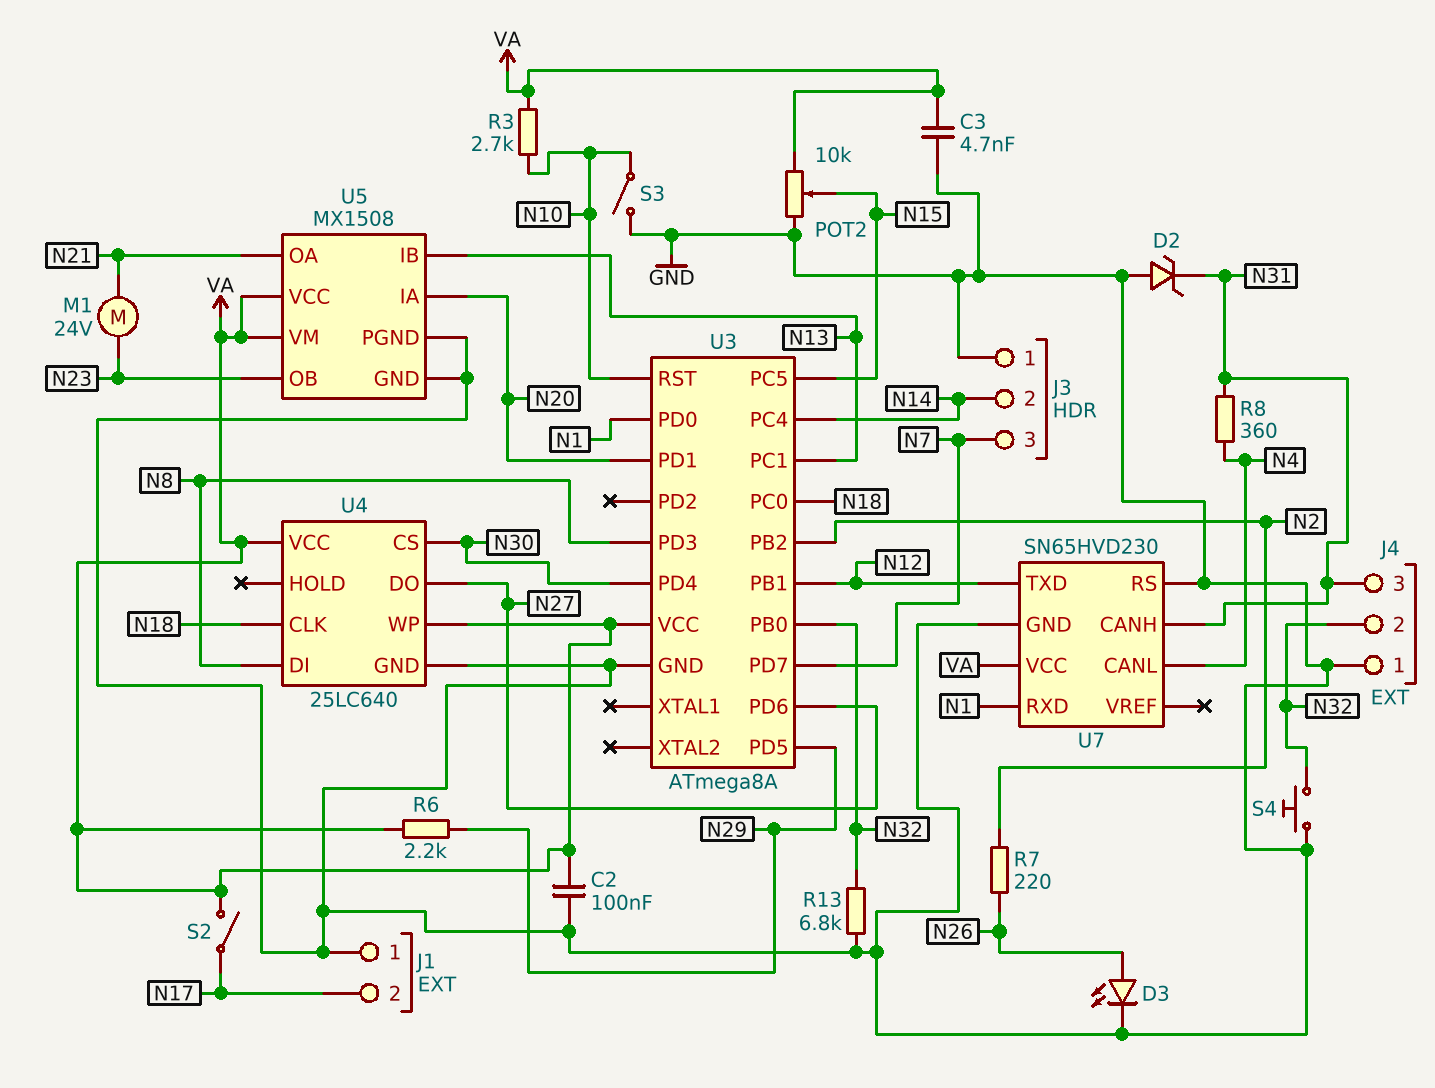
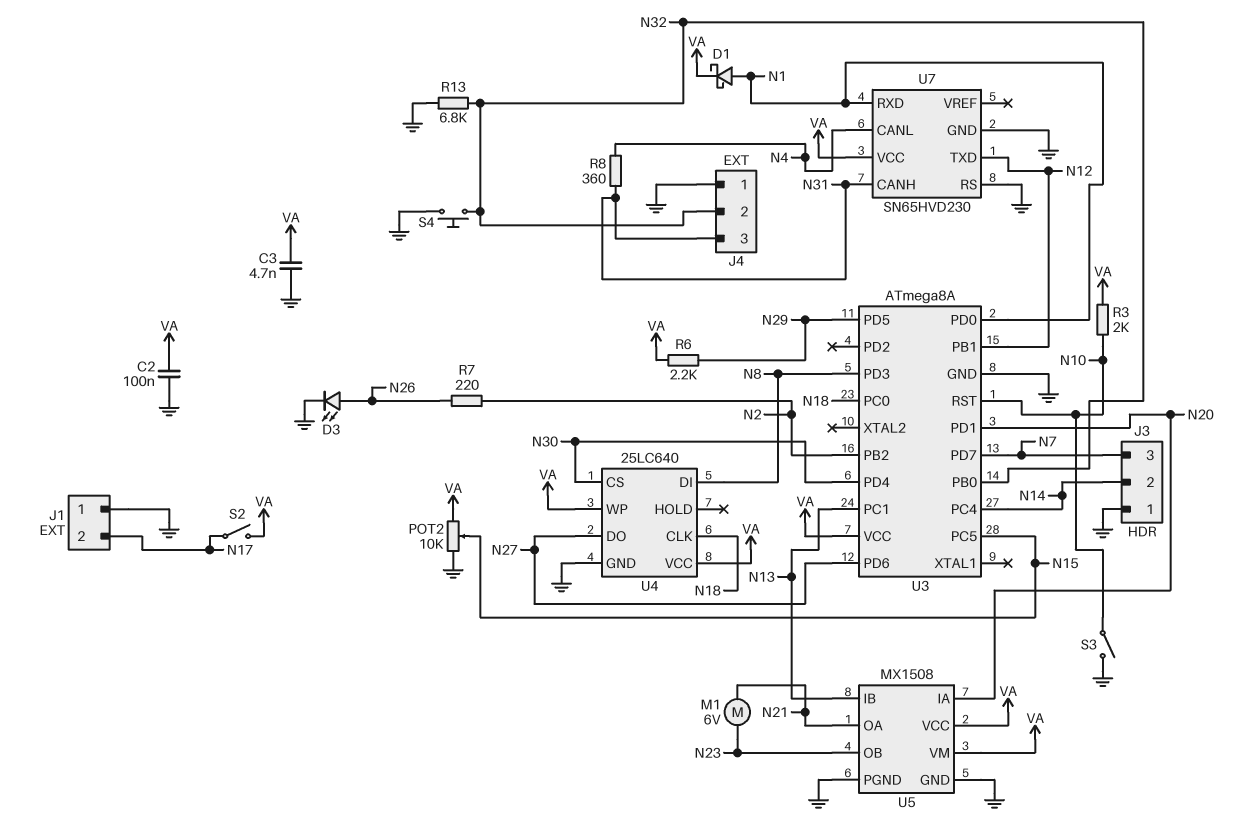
D1: none -> schottky (A N1, K VA)
D2: zener (A GND, K N31) -> none
M1: motor 24V (N21, N23) -> motor 6V (N21, N23)
R3: 2.7k (N10, VA) -> 2k (N10, VA)

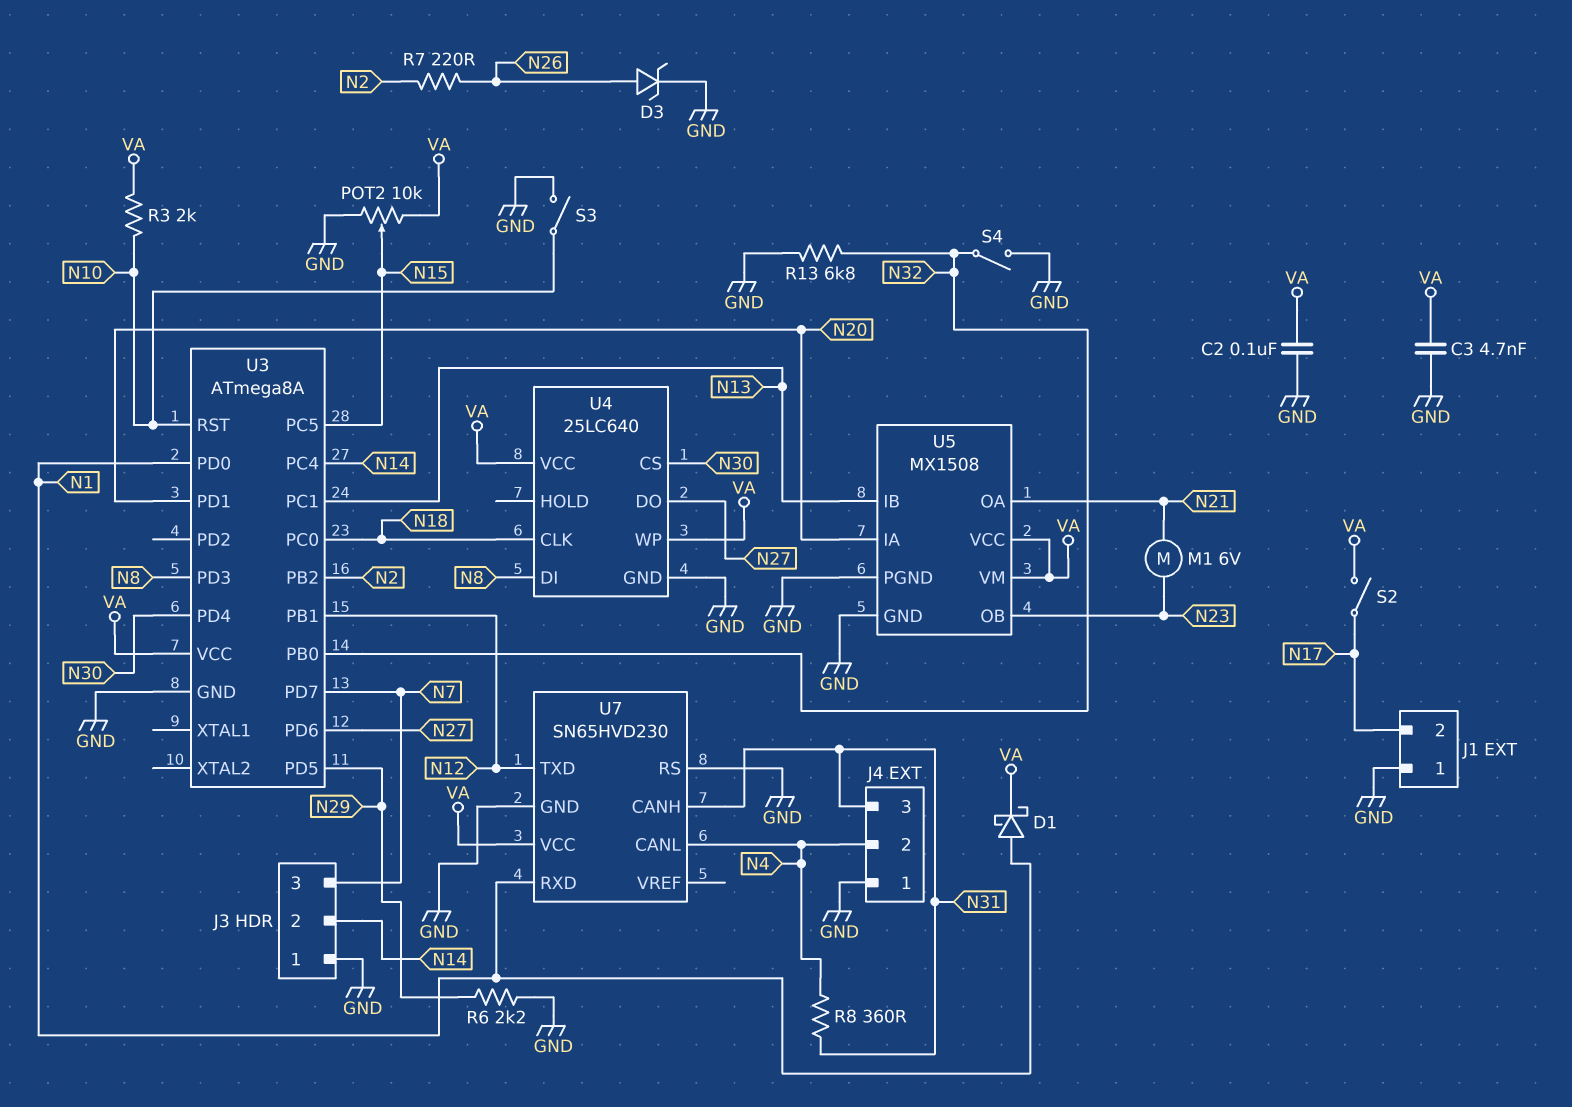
D3: LED (A N26, K GND) -> zener (A N26, K GND)
J4 pin 2: N32 -> N4
R6: 2.2k (N29, VA) -> 2.2k (GND, N29)
S4: button (GND, N32) -> switch (GND, N32)

